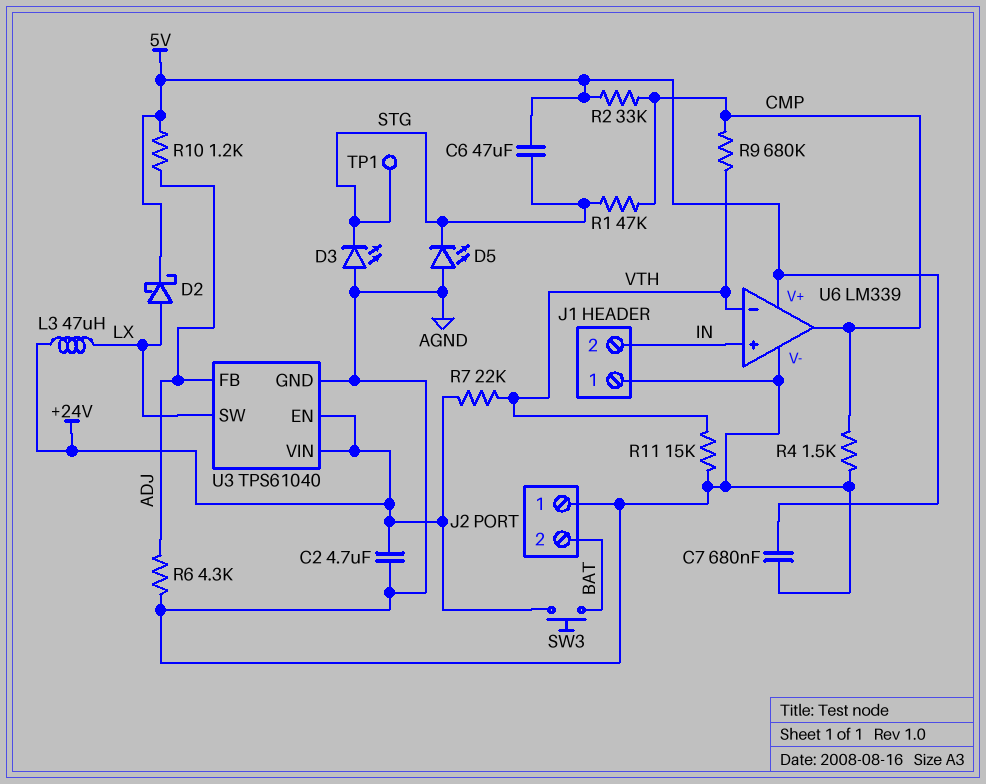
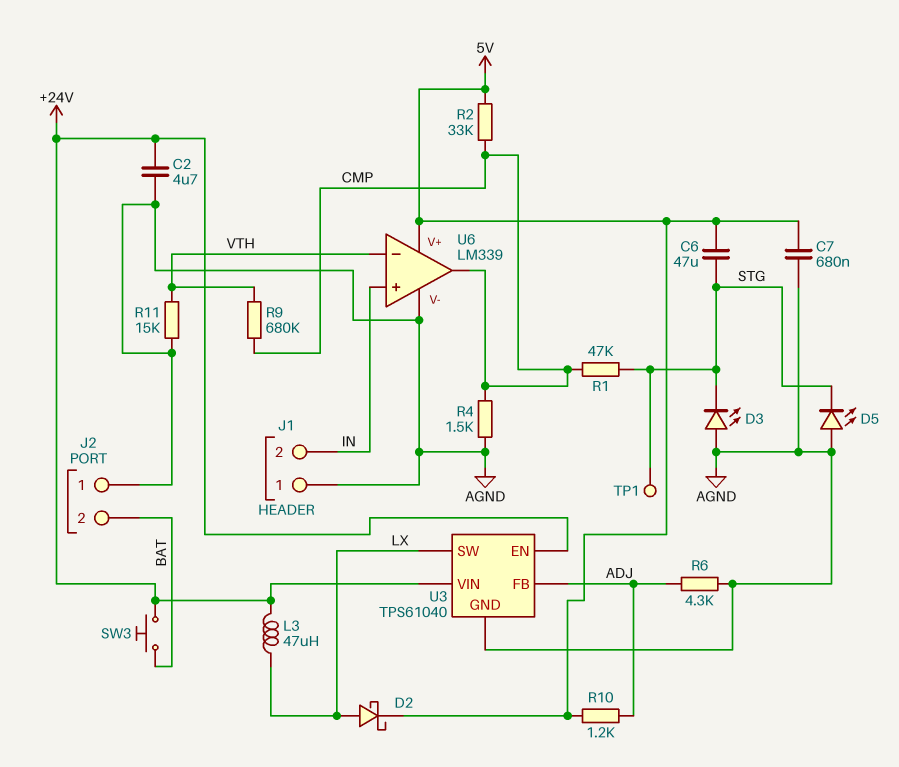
R7: 22k (+24V, VTH) -> none

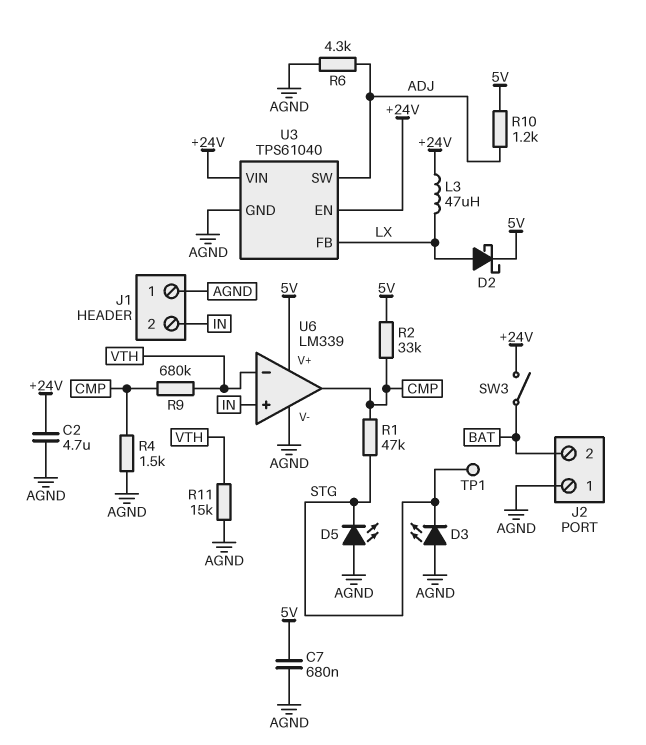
C6: 47uF (5V, STG) -> none
SW3: button (+24V, BAT) -> switch (+24V, BAT)
U3 pin FB: ADJ -> LX
U3 pin SW: LX -> ADJ

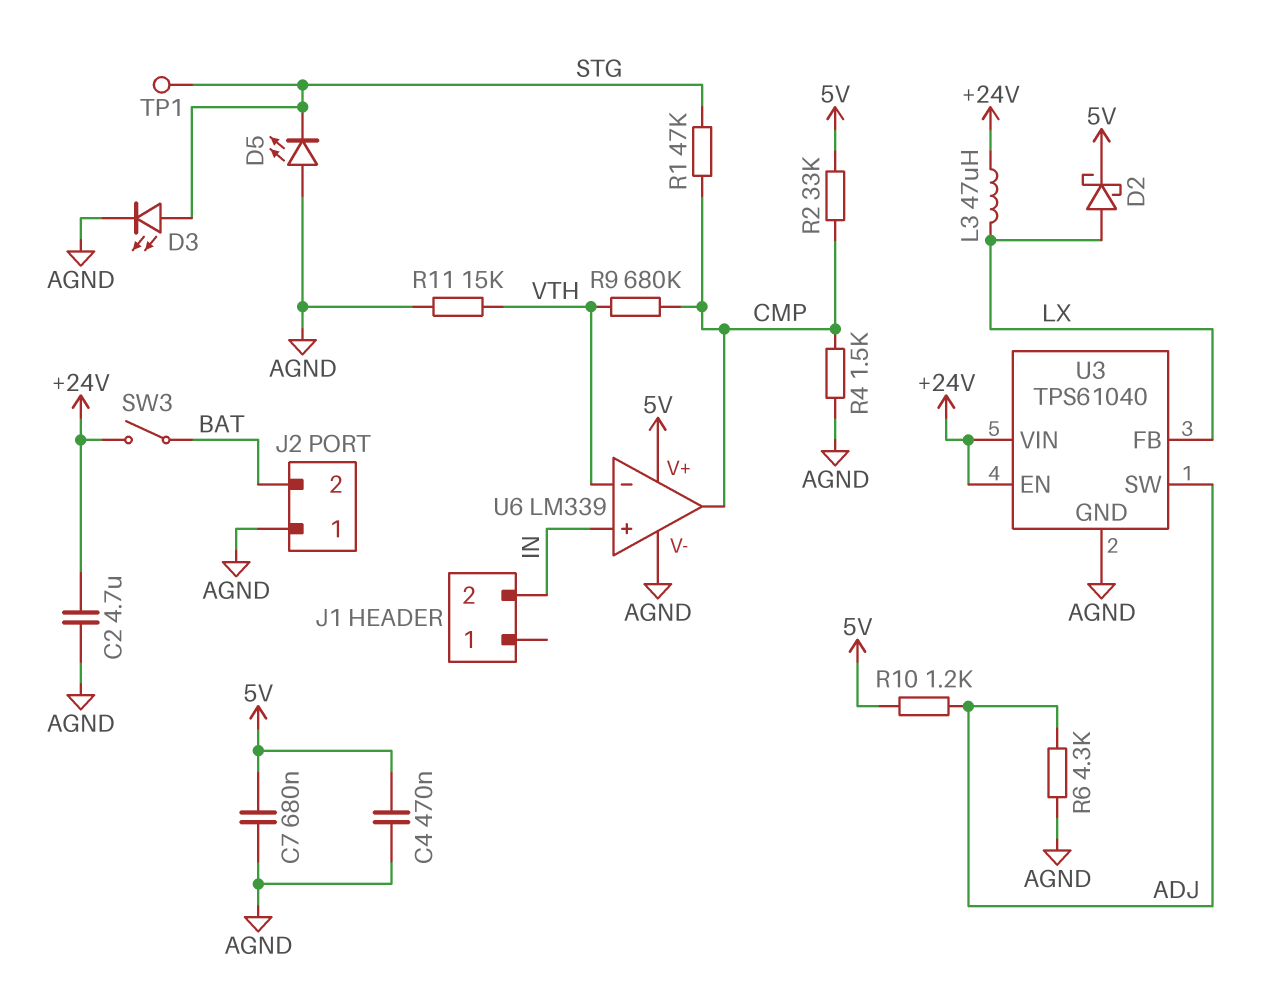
C4: none -> 470nF (5V, AGND)
D3: LED (A AGND, K STG) -> LED (A STG, K AGND)
J1 pin 1: AGND -> none

